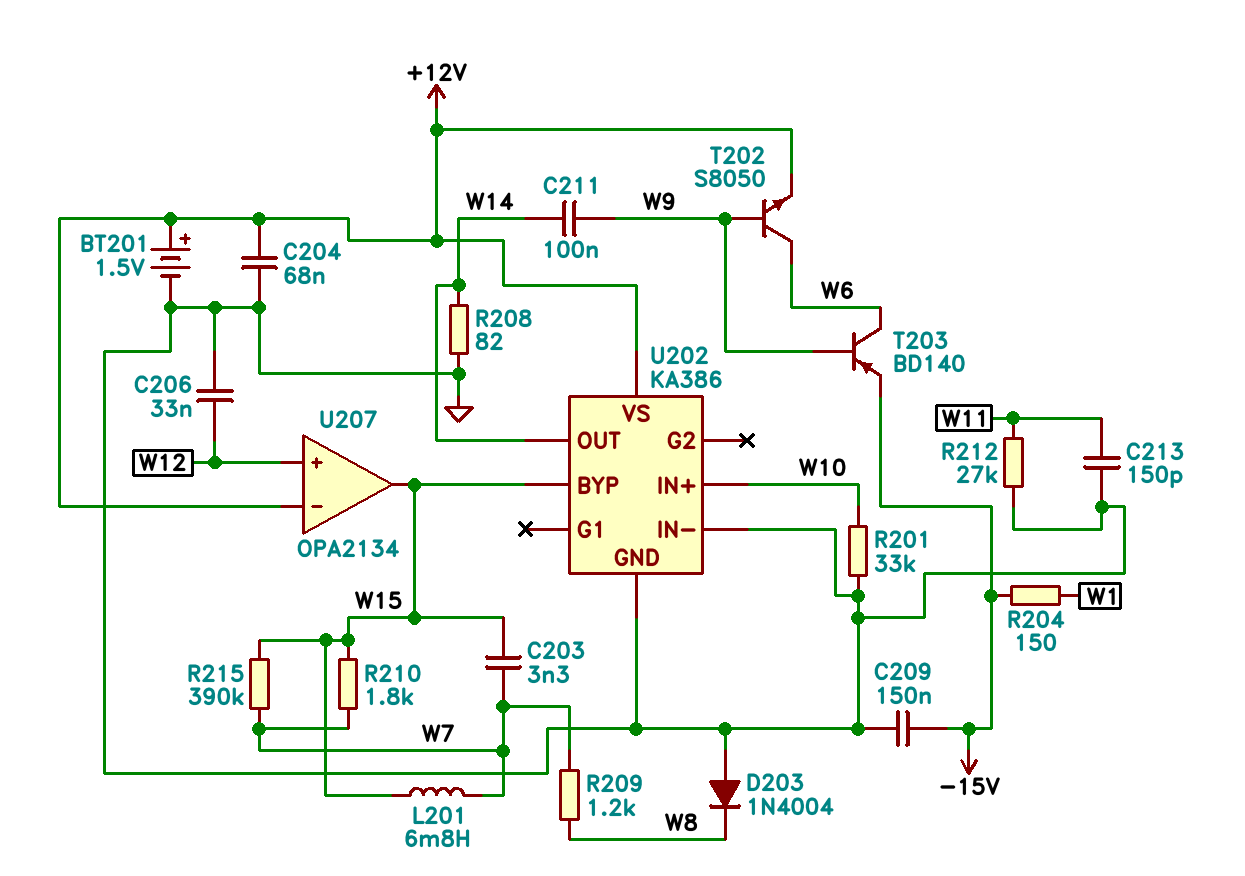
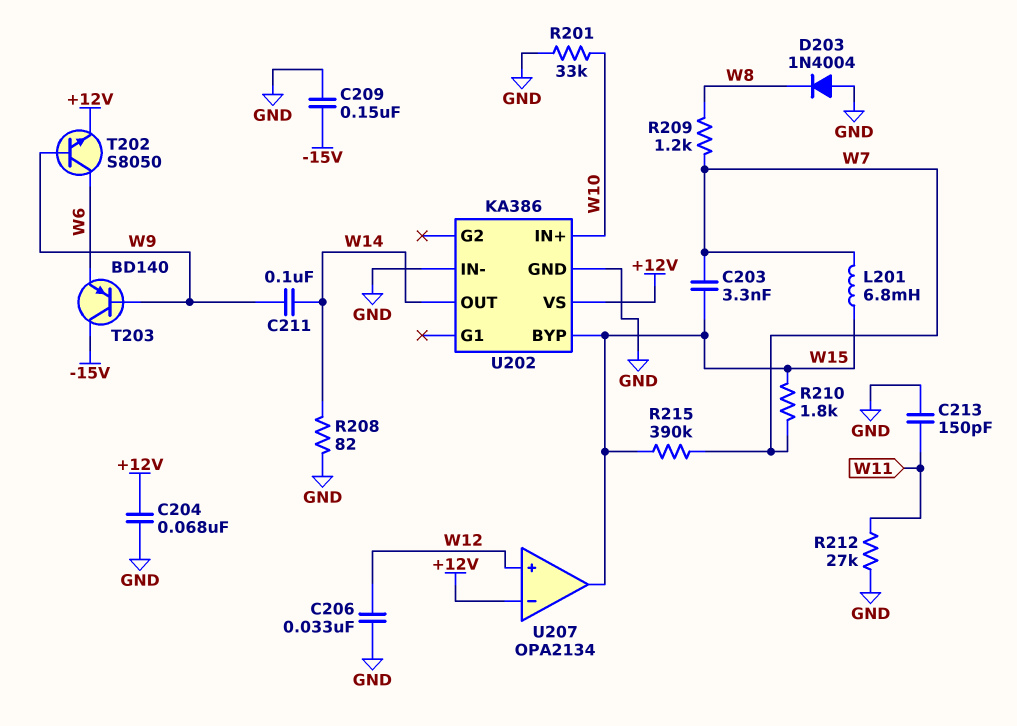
BT201: 1.5V (plus +12V, minus GND) -> none
R204: 150 (-15V, W1) -> none
T203: PNP BD140 (B W9, C W6, E -15V) -> PNP BD140 (B W9, C -15V, E W6)

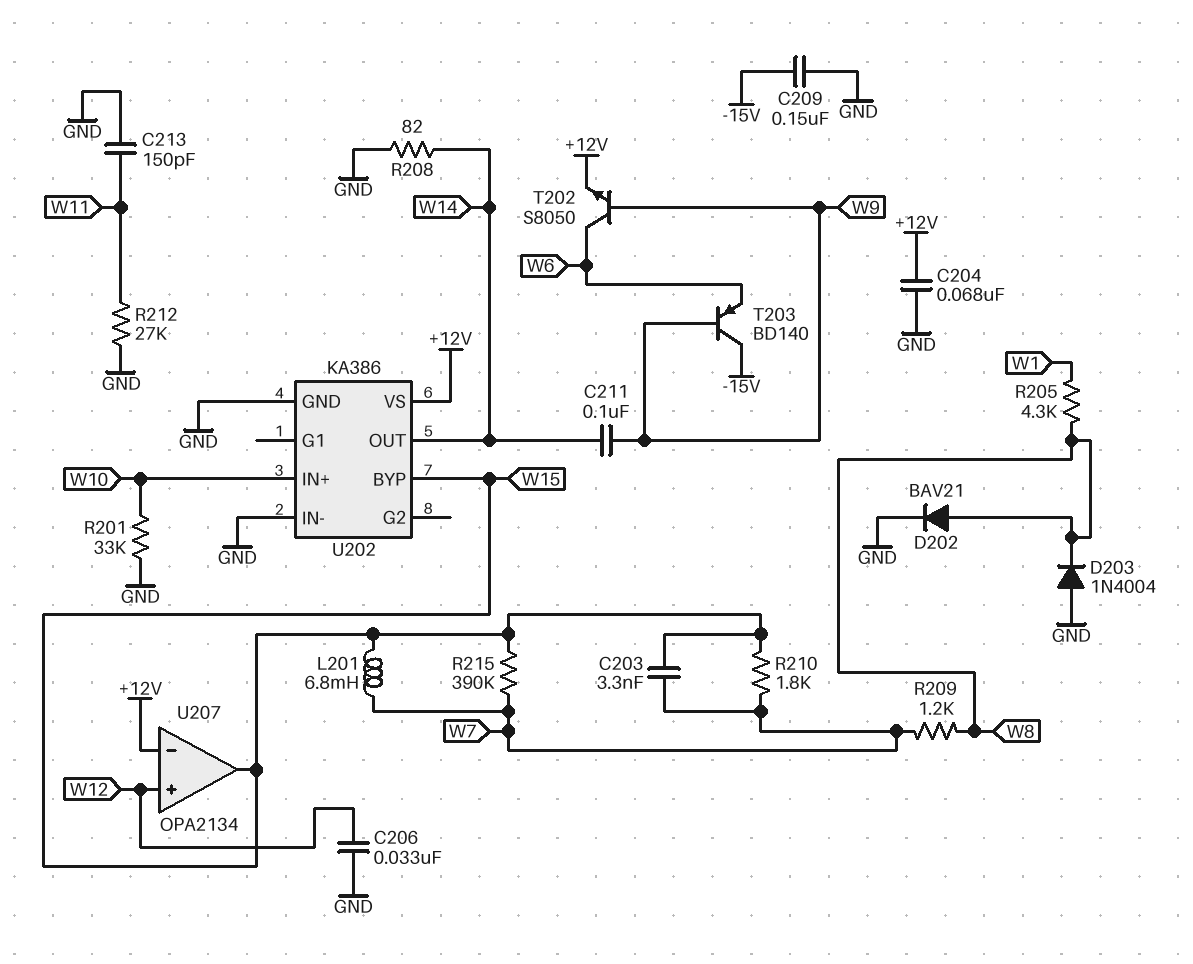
D202: none -> diode BAV21 (A W8, K GND)
R205: none -> 4.3k (W1, W8)

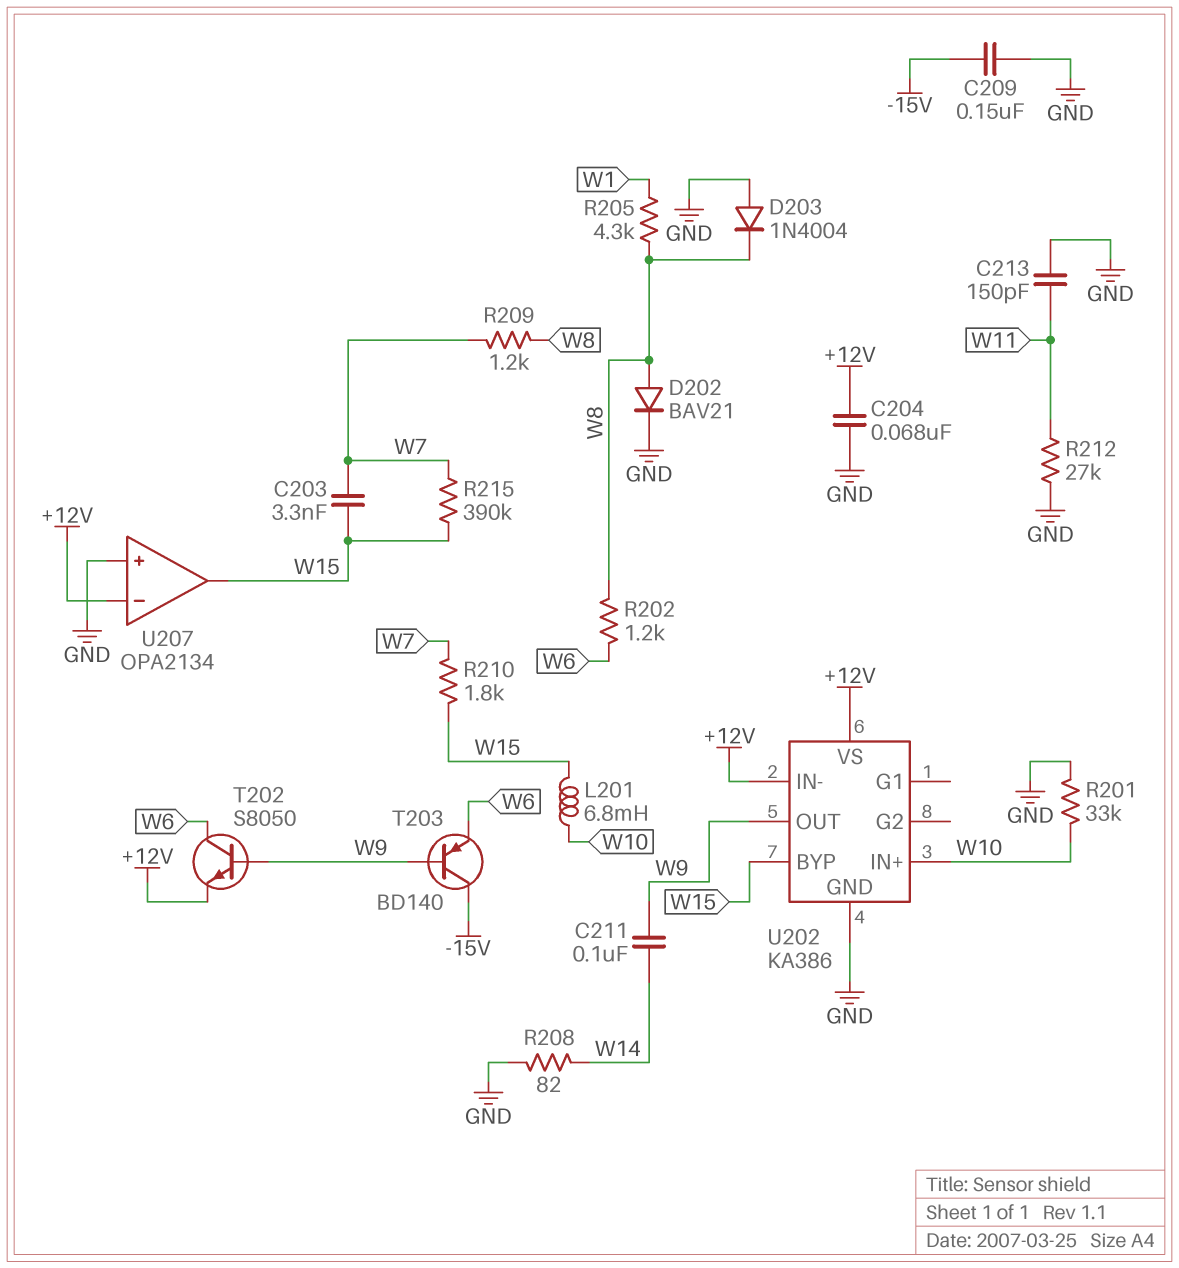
C206: 33nF (GND, W12) -> none
L201: 6.8mH (W7, W15) -> 6.8mH (W10, W15)
R202: none -> 1.2k (W6, W8)
U202 pin IN-: GND -> +12V
U202 pin OUT: W14 -> W9
U207 pin in+: W12 -> GND

